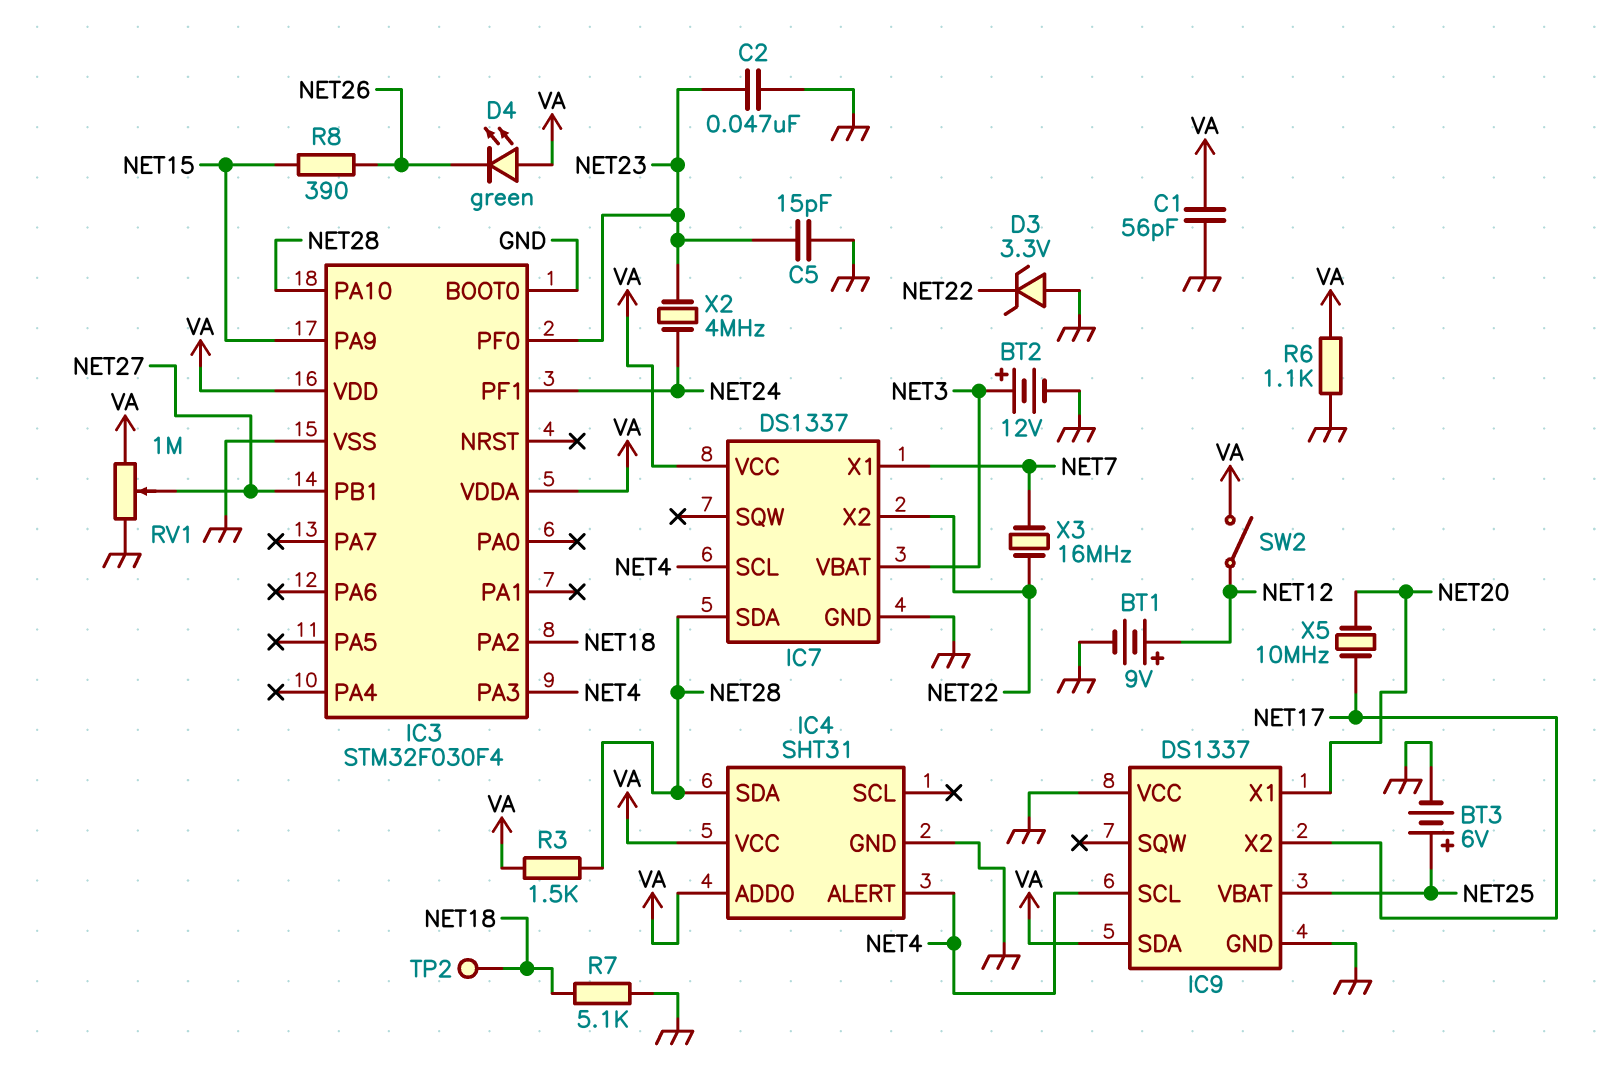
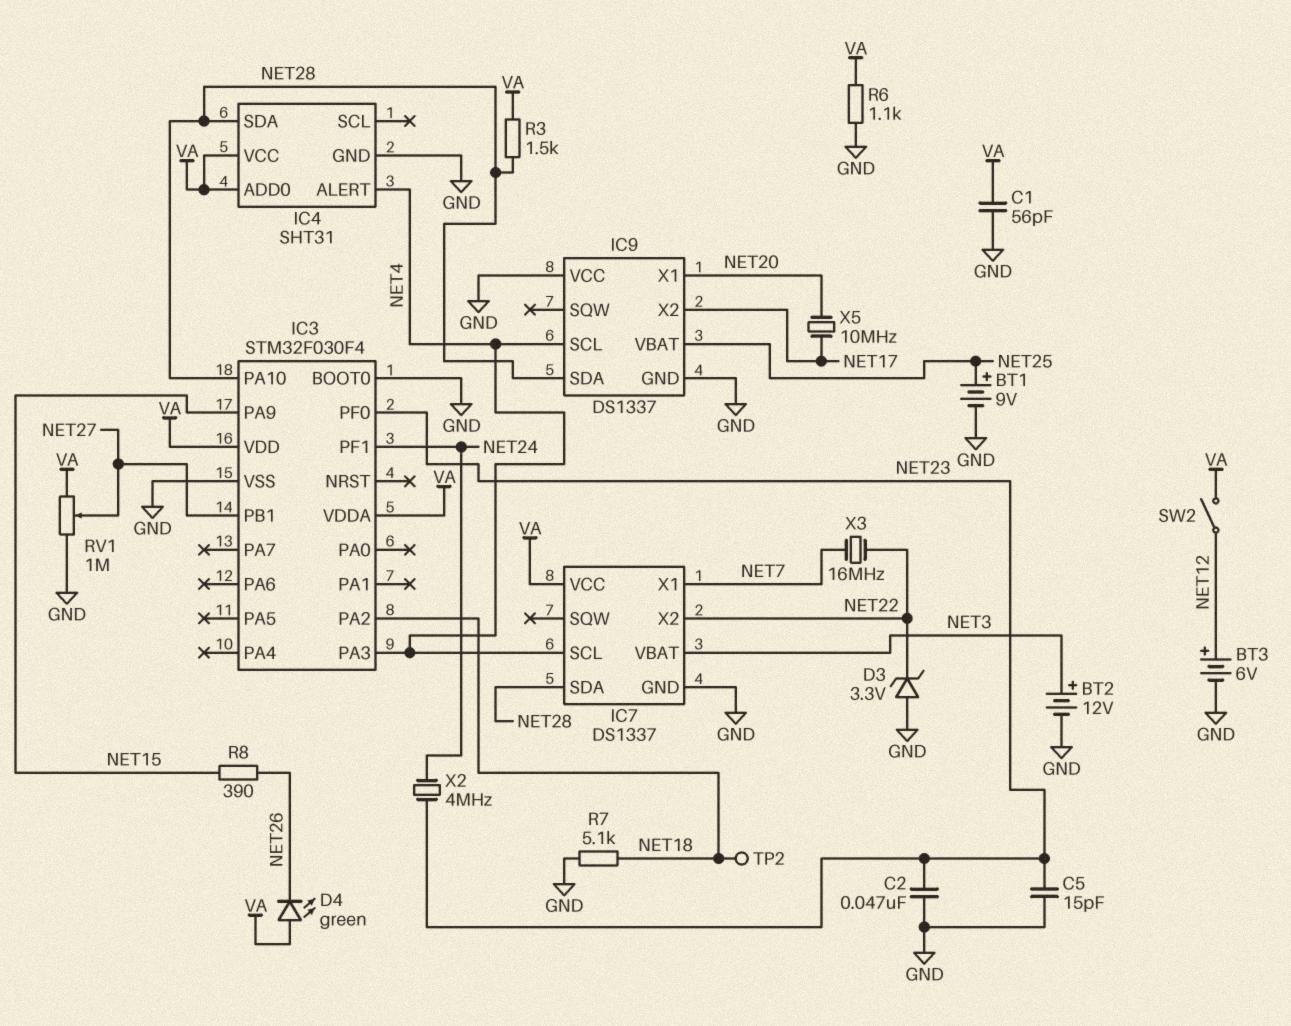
BT1: 9V (plus NET12, minus GND) -> 9V (plus NET25, minus GND)
BT3: 6V (plus NET25, minus GND) -> 6V (plus NET12, minus GND)
IC9 pin SDA: VA -> NET28

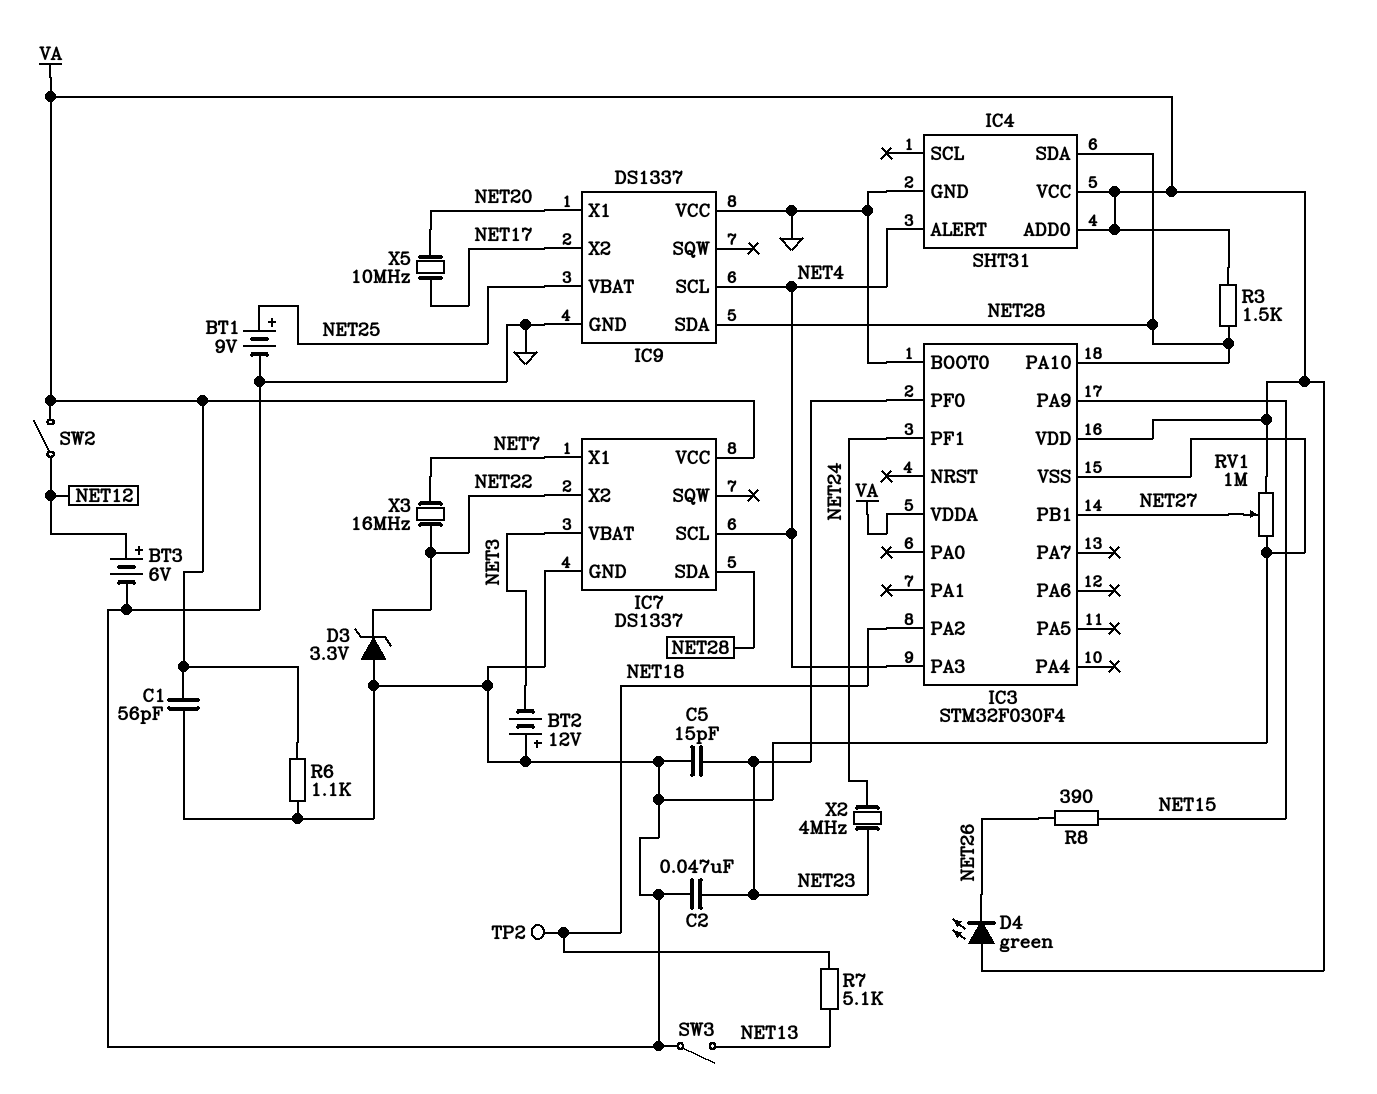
BT2: 12V (plus NET3, minus GND) -> 12V (plus GND, minus NET3)
R7: 5.1k (GND, NET18) -> 5.1k (NET13, NET18)
SW3: none -> switch (GND, NET13)

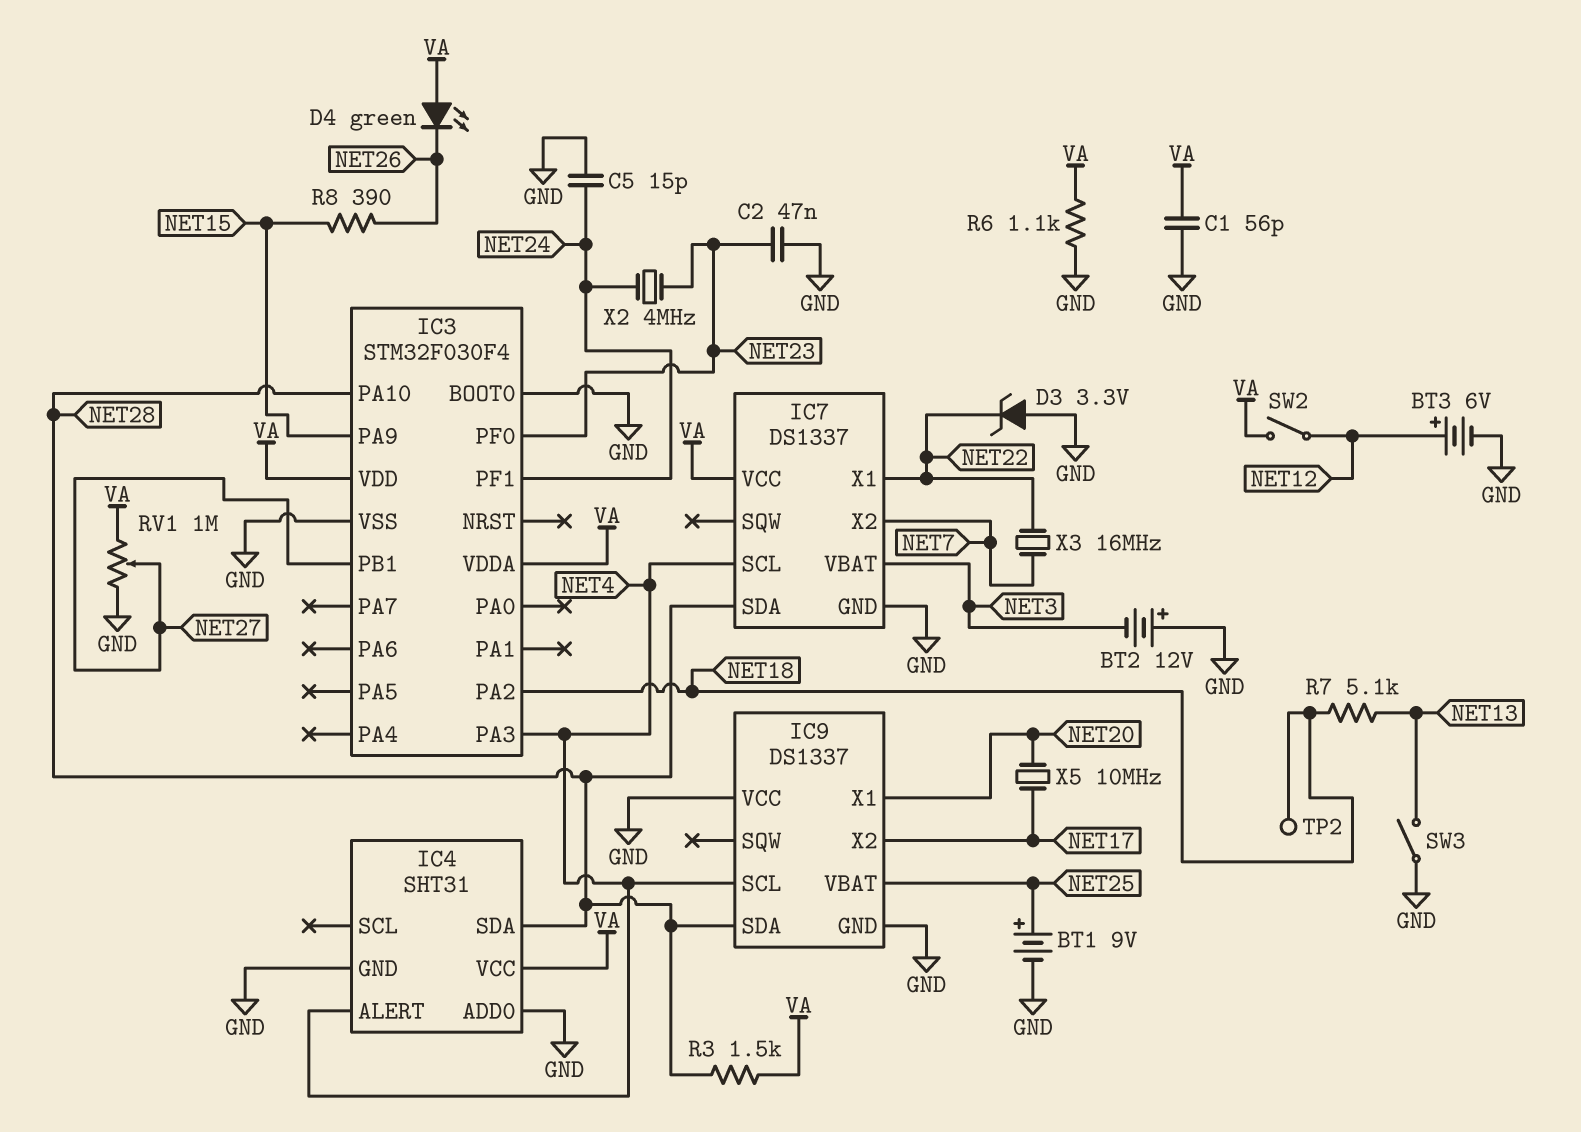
C5: 15pF (GND, NET23) -> 15pF (GND, NET24)
IC4 pin ADD0: VA -> GND
IC7 pin X1: NET7 -> NET22
IC7 pin X2: NET22 -> NET7

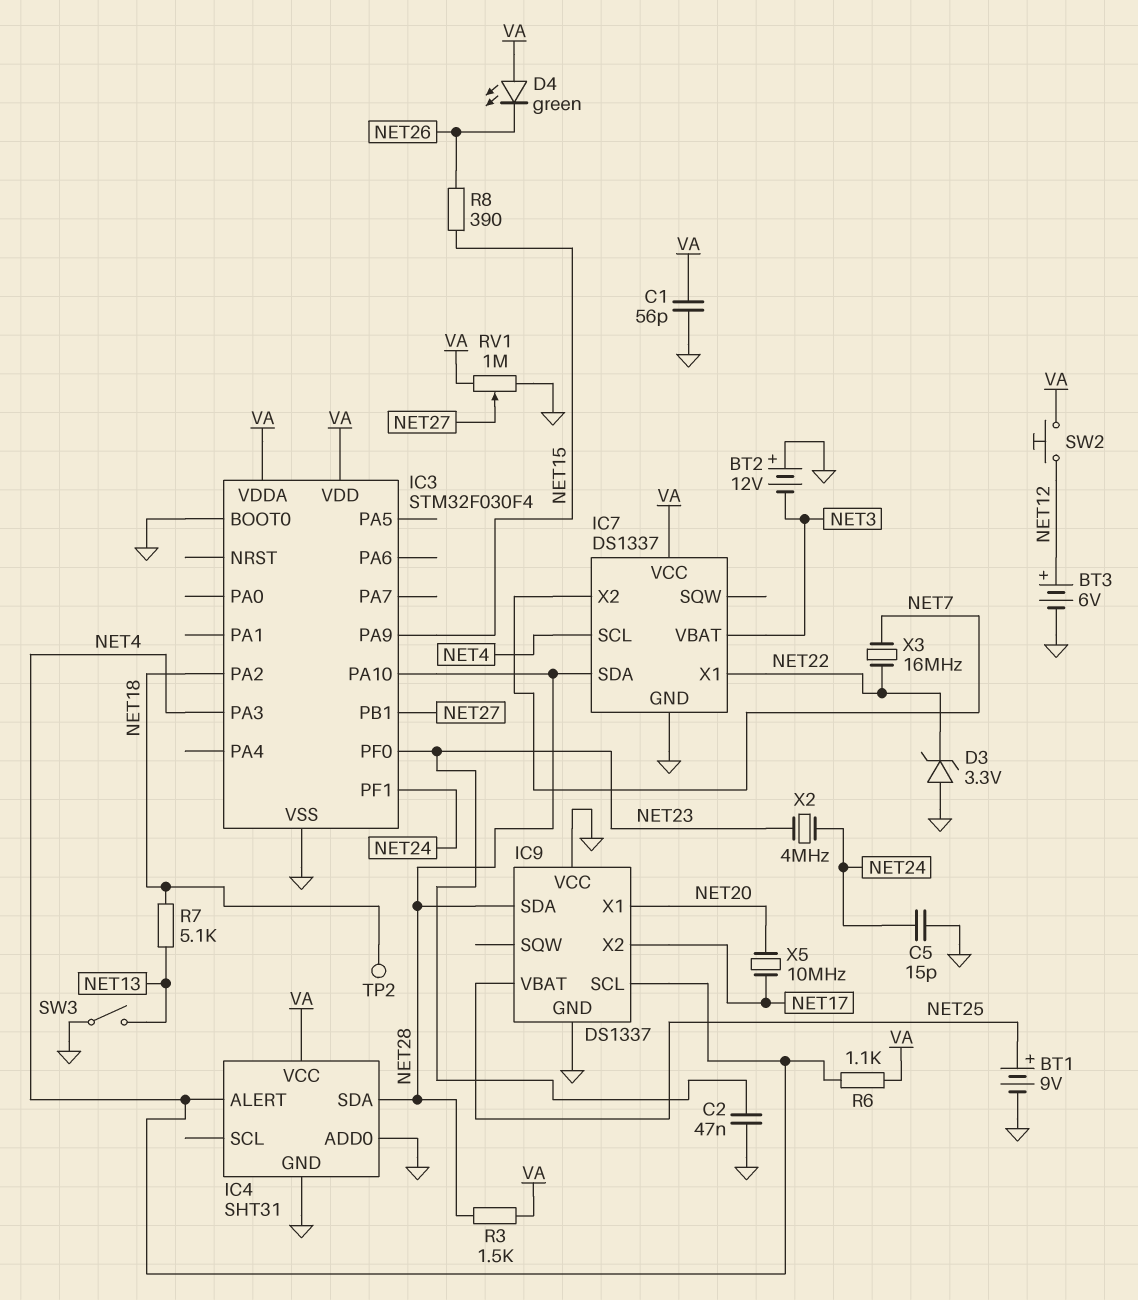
R6: 1.1k (GND, VA) -> 1.1k (NET4, VA)
SW2: switch (NET12, VA) -> button (NET12, VA)

